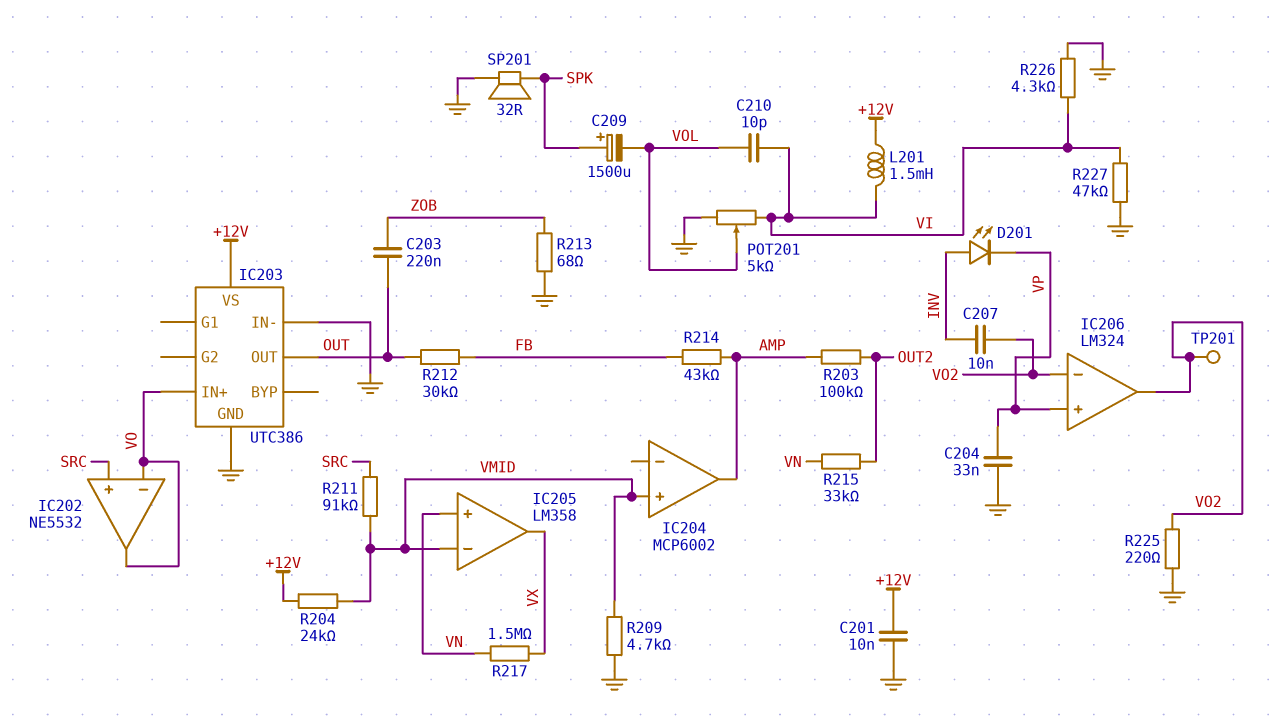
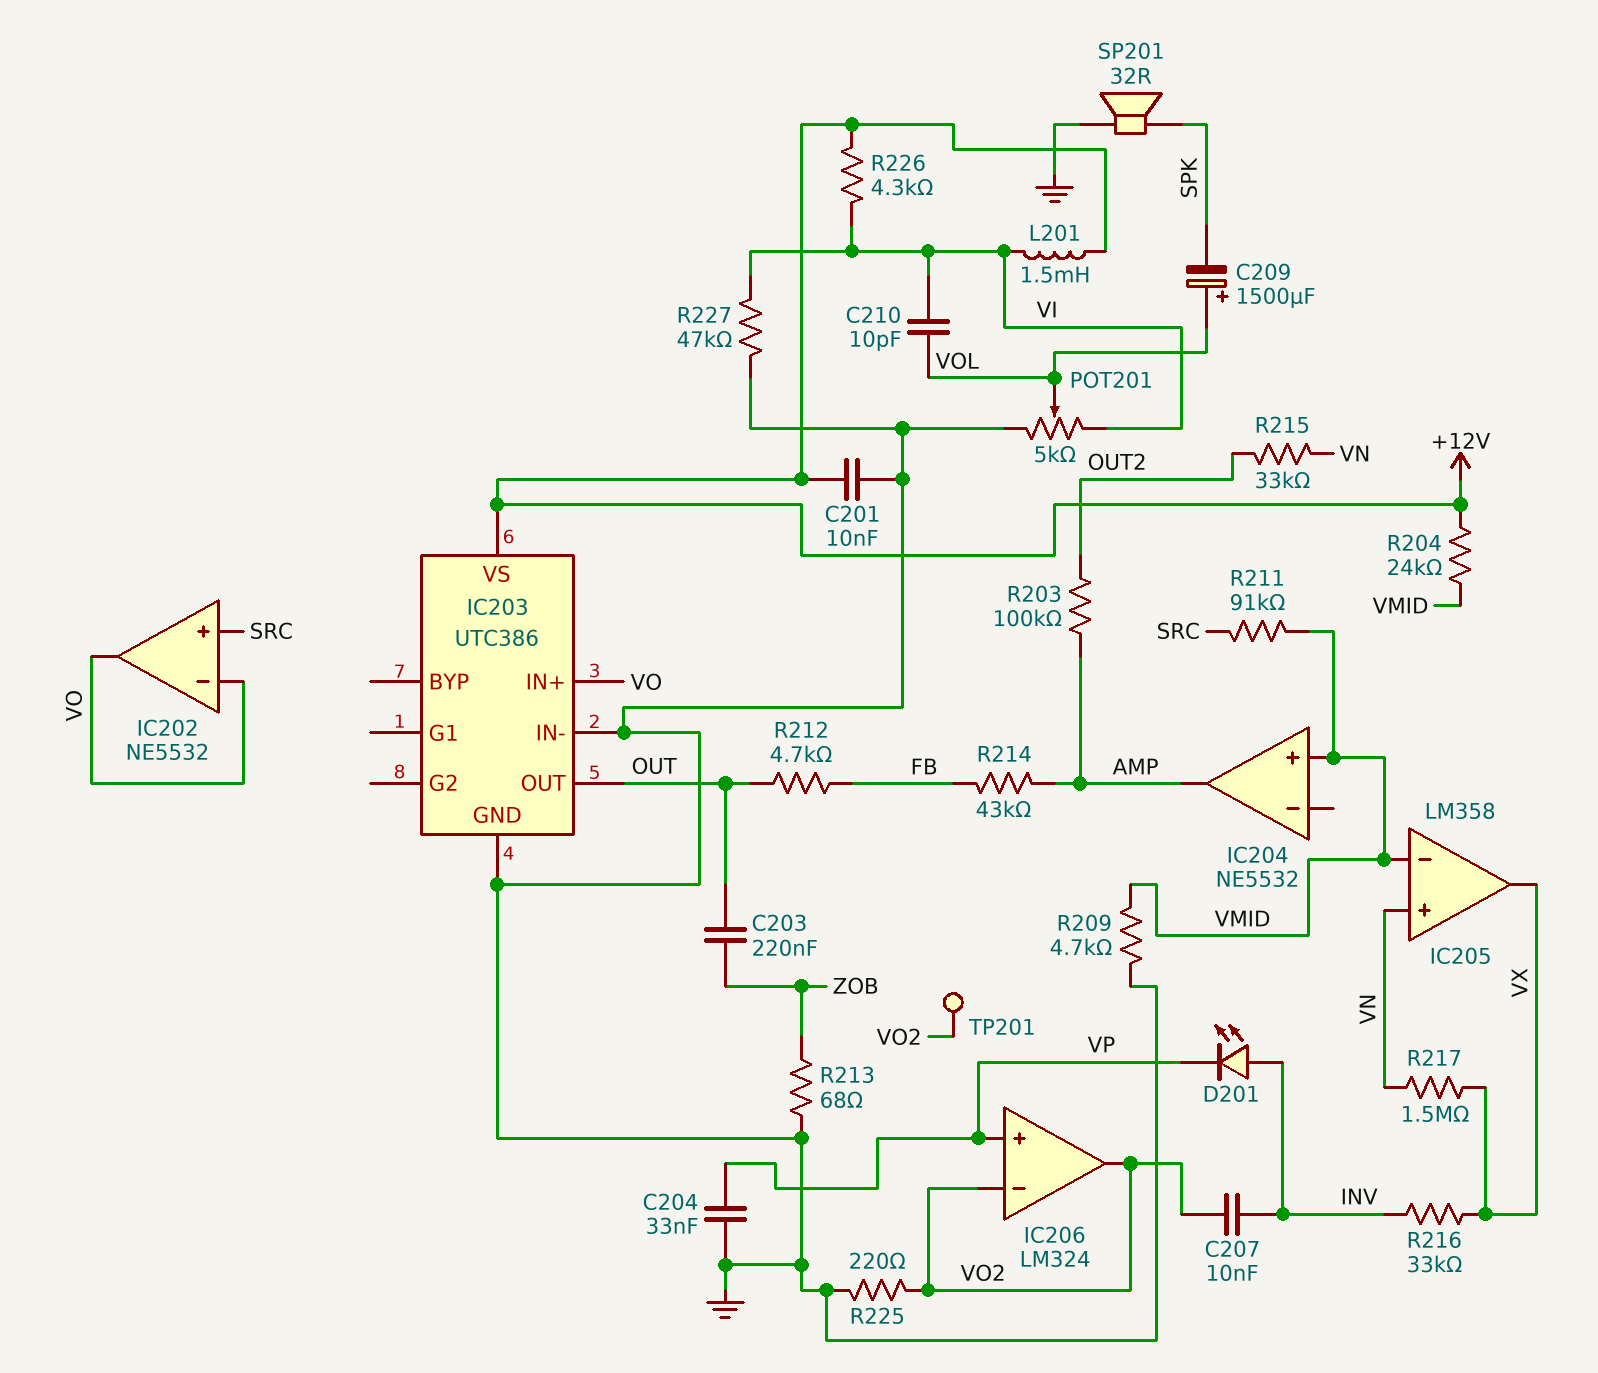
C209: 1500uF (plus SPK, minus VOL) -> 1500uF (plus VOL, minus SPK)
IC204: MCP6002 -> NE5532
R212: 30k (FB, OUT) -> 4.7k (FB, OUT)
R216: none -> 33k (INV, VX)
R226: 4.3k (GND, VI) -> 4.3k (+12V, VI)

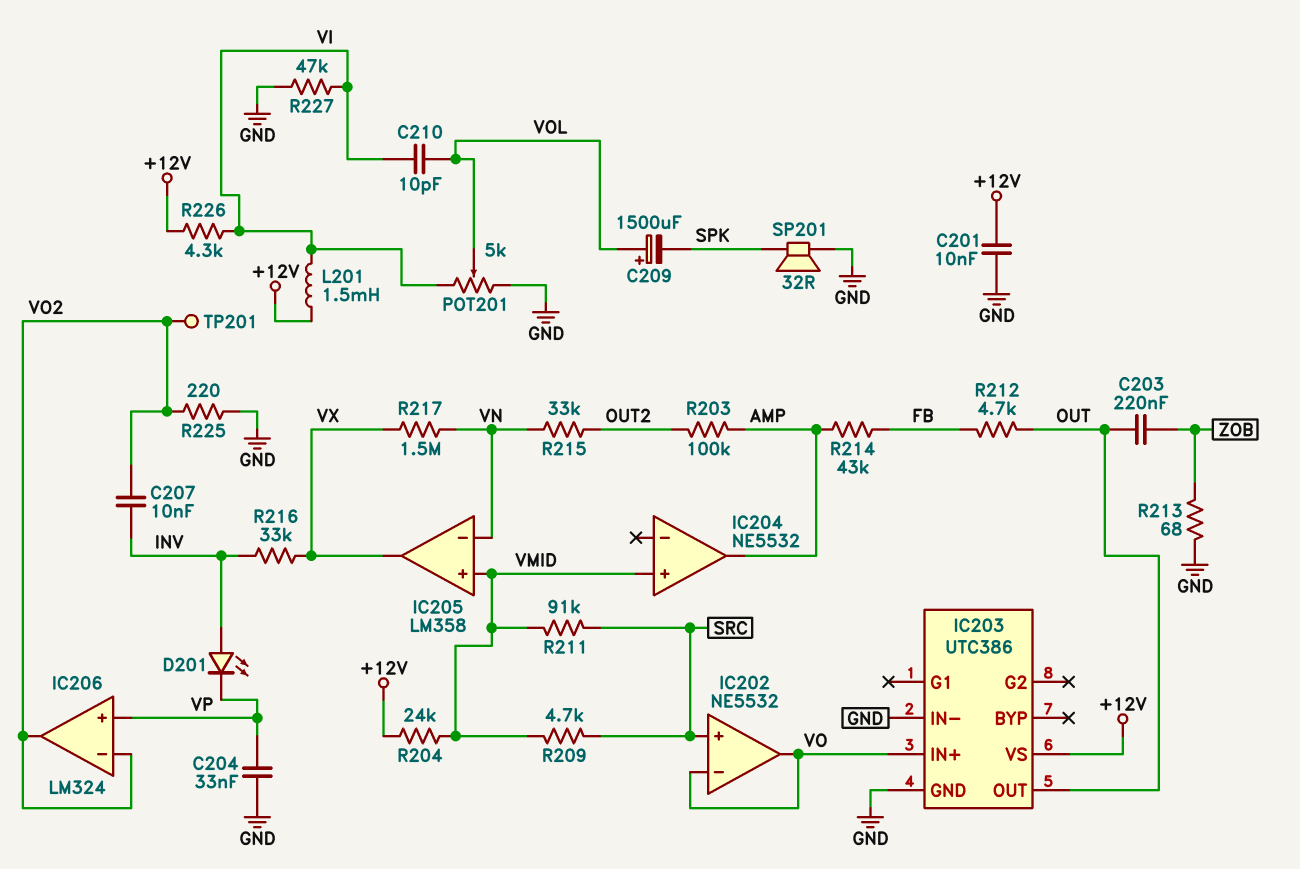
IC205 pin in+: VN -> VMID
IC205 pin in-: VMID -> VN
R209: 4.7k (GND, VMID) -> 4.7k (SRC, VMID)

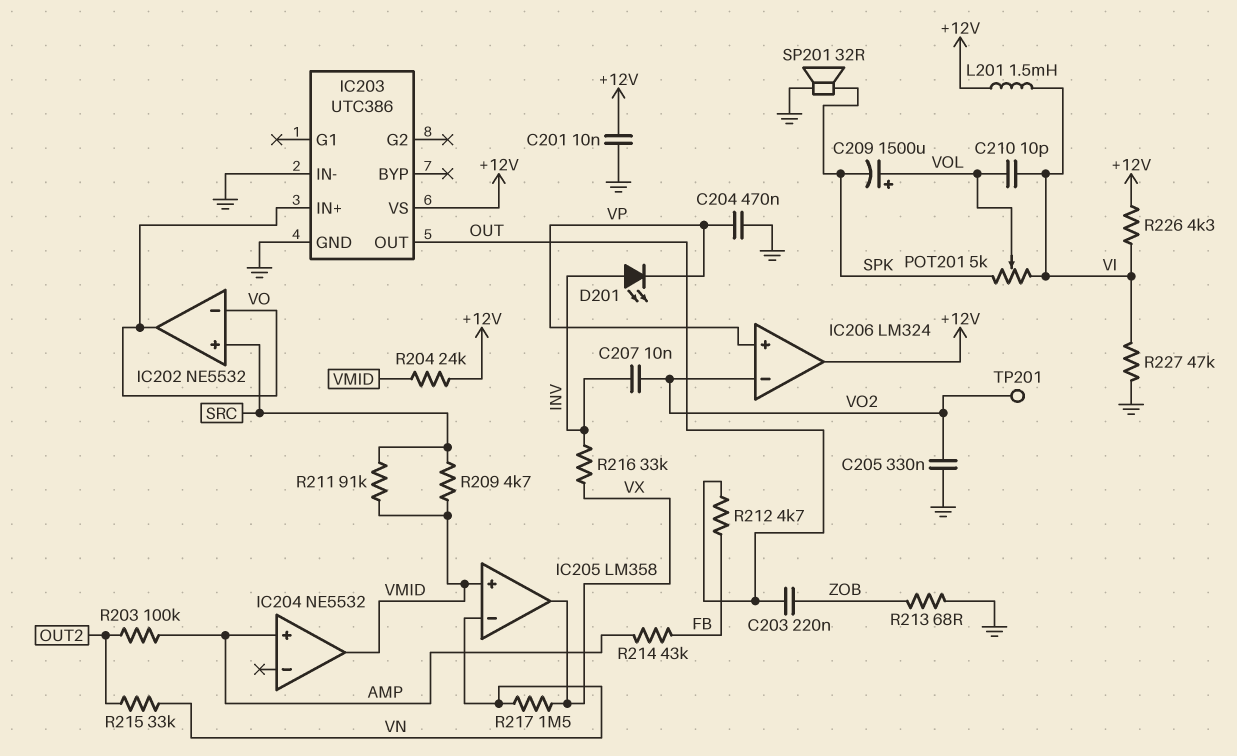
C204: 33nF (GND, VP) -> 470nF (GND, VP)
C205: none -> 330nF (GND, VO2)
IC204 pin in+: VMID -> AMP
IC204 pin out: AMP -> VMID
IC206 pin out: VO2 -> +12V
POT201: 5k (GND, VI, wiper VOL) -> 5k (SPK, VI, wiper VOL)
R225: 220 (GND, VO2) -> none

